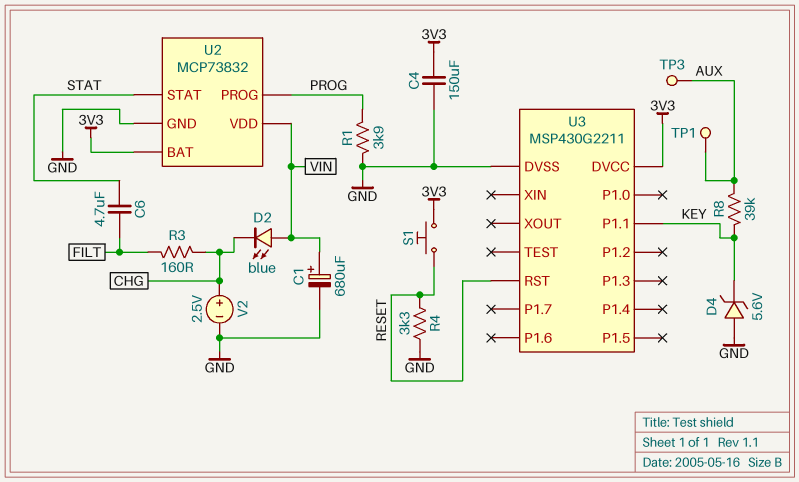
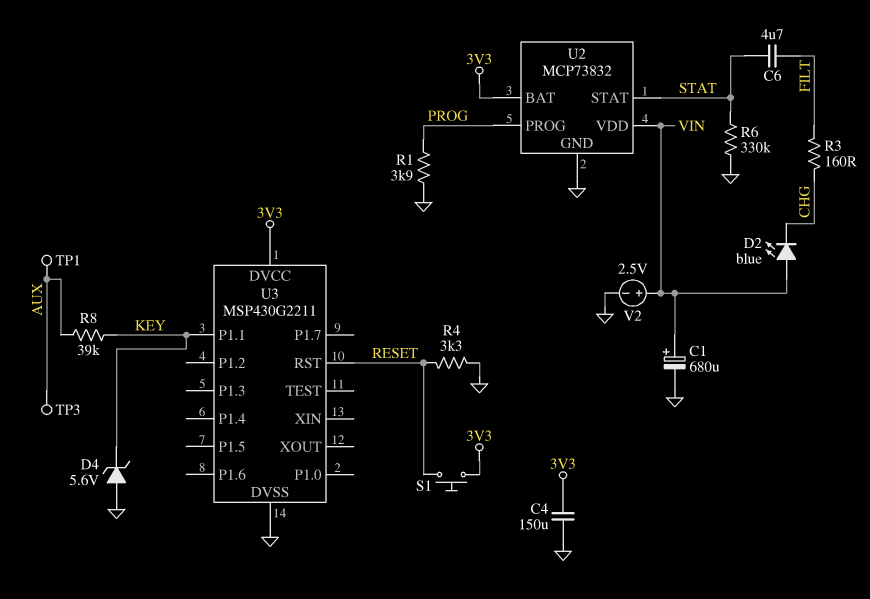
R6: none -> 330k (GND, STAT)
V2: 2.5V (plus CHG, minus GND) -> 2.5V (plus VIN, minus GND)

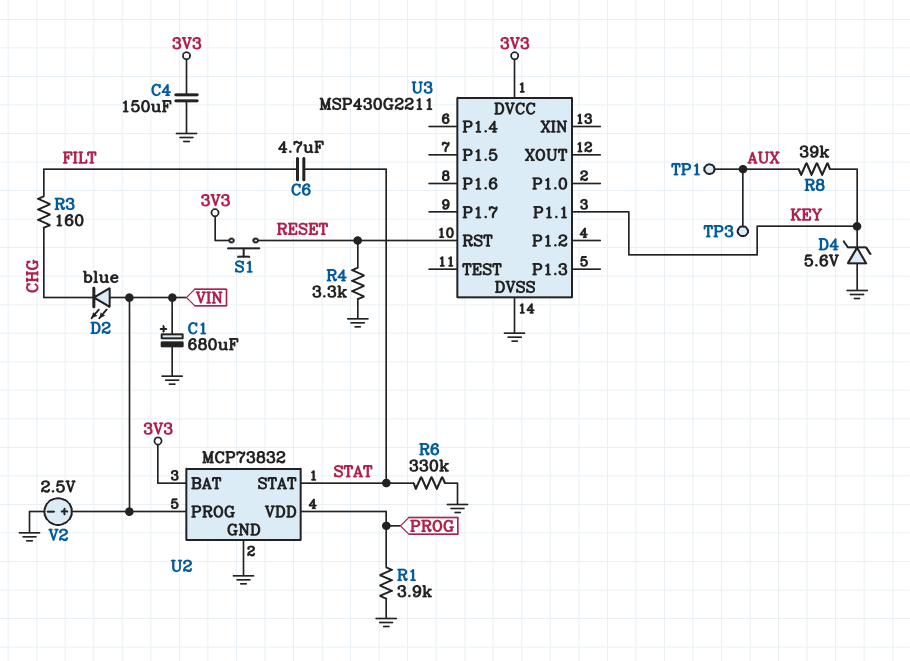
U2 pin PROG: PROG -> VIN
U2 pin VDD: VIN -> PROG

